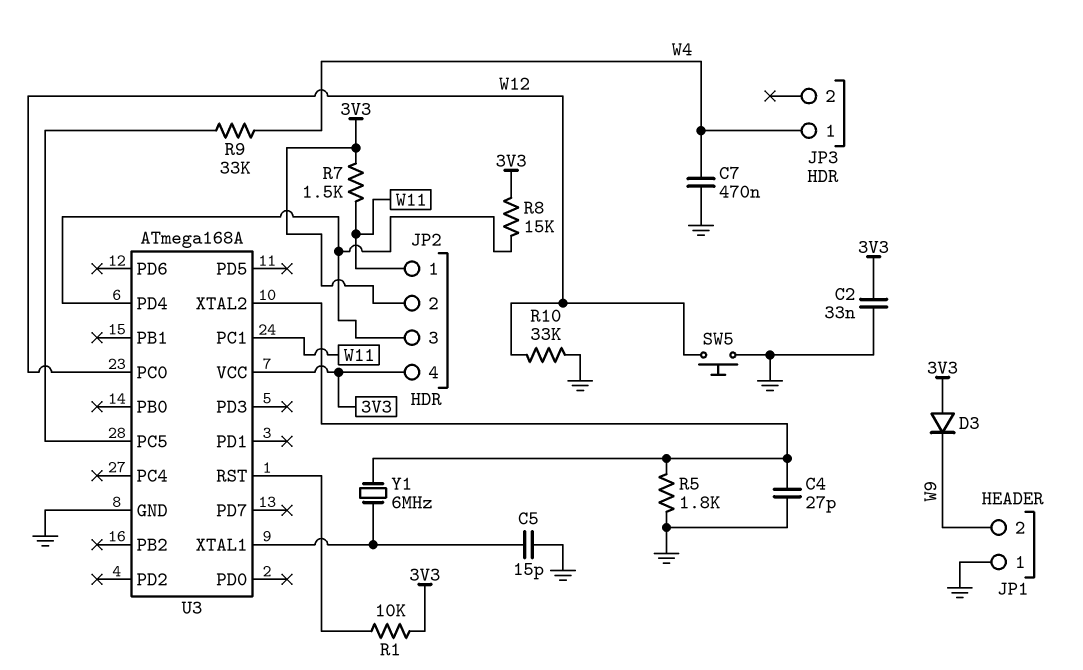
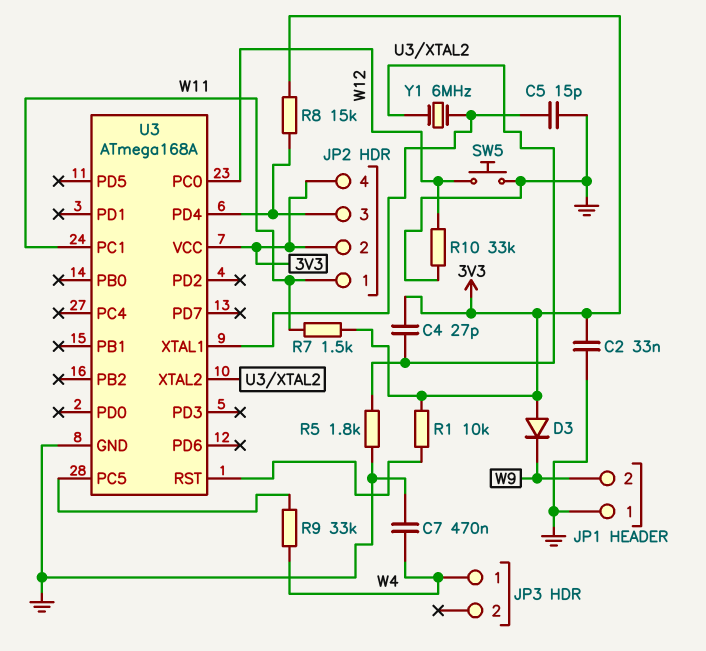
C4: 27pF (GND, U3/XTAL2) -> 27pF (3V3, U3/XTAL2)

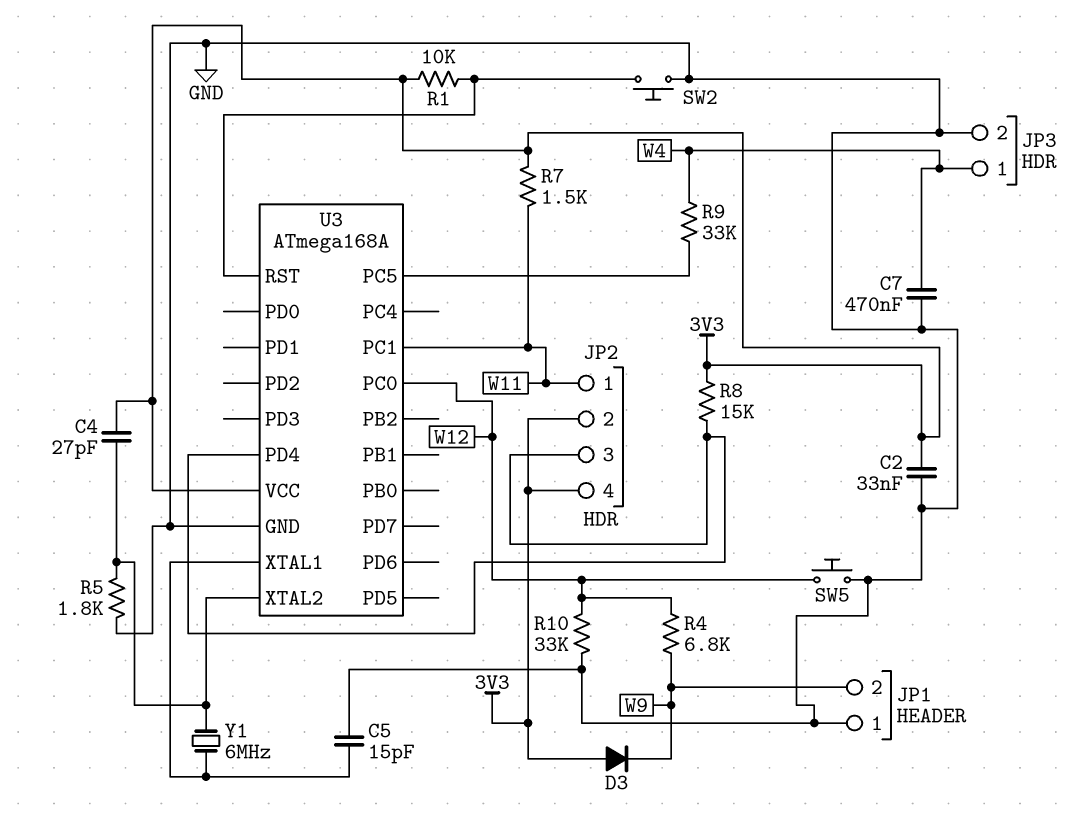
JP3 pin 2: none -> GND
R4: none -> 6.8k (W9, W12)
SW2: none -> button (GND, U3/RST)

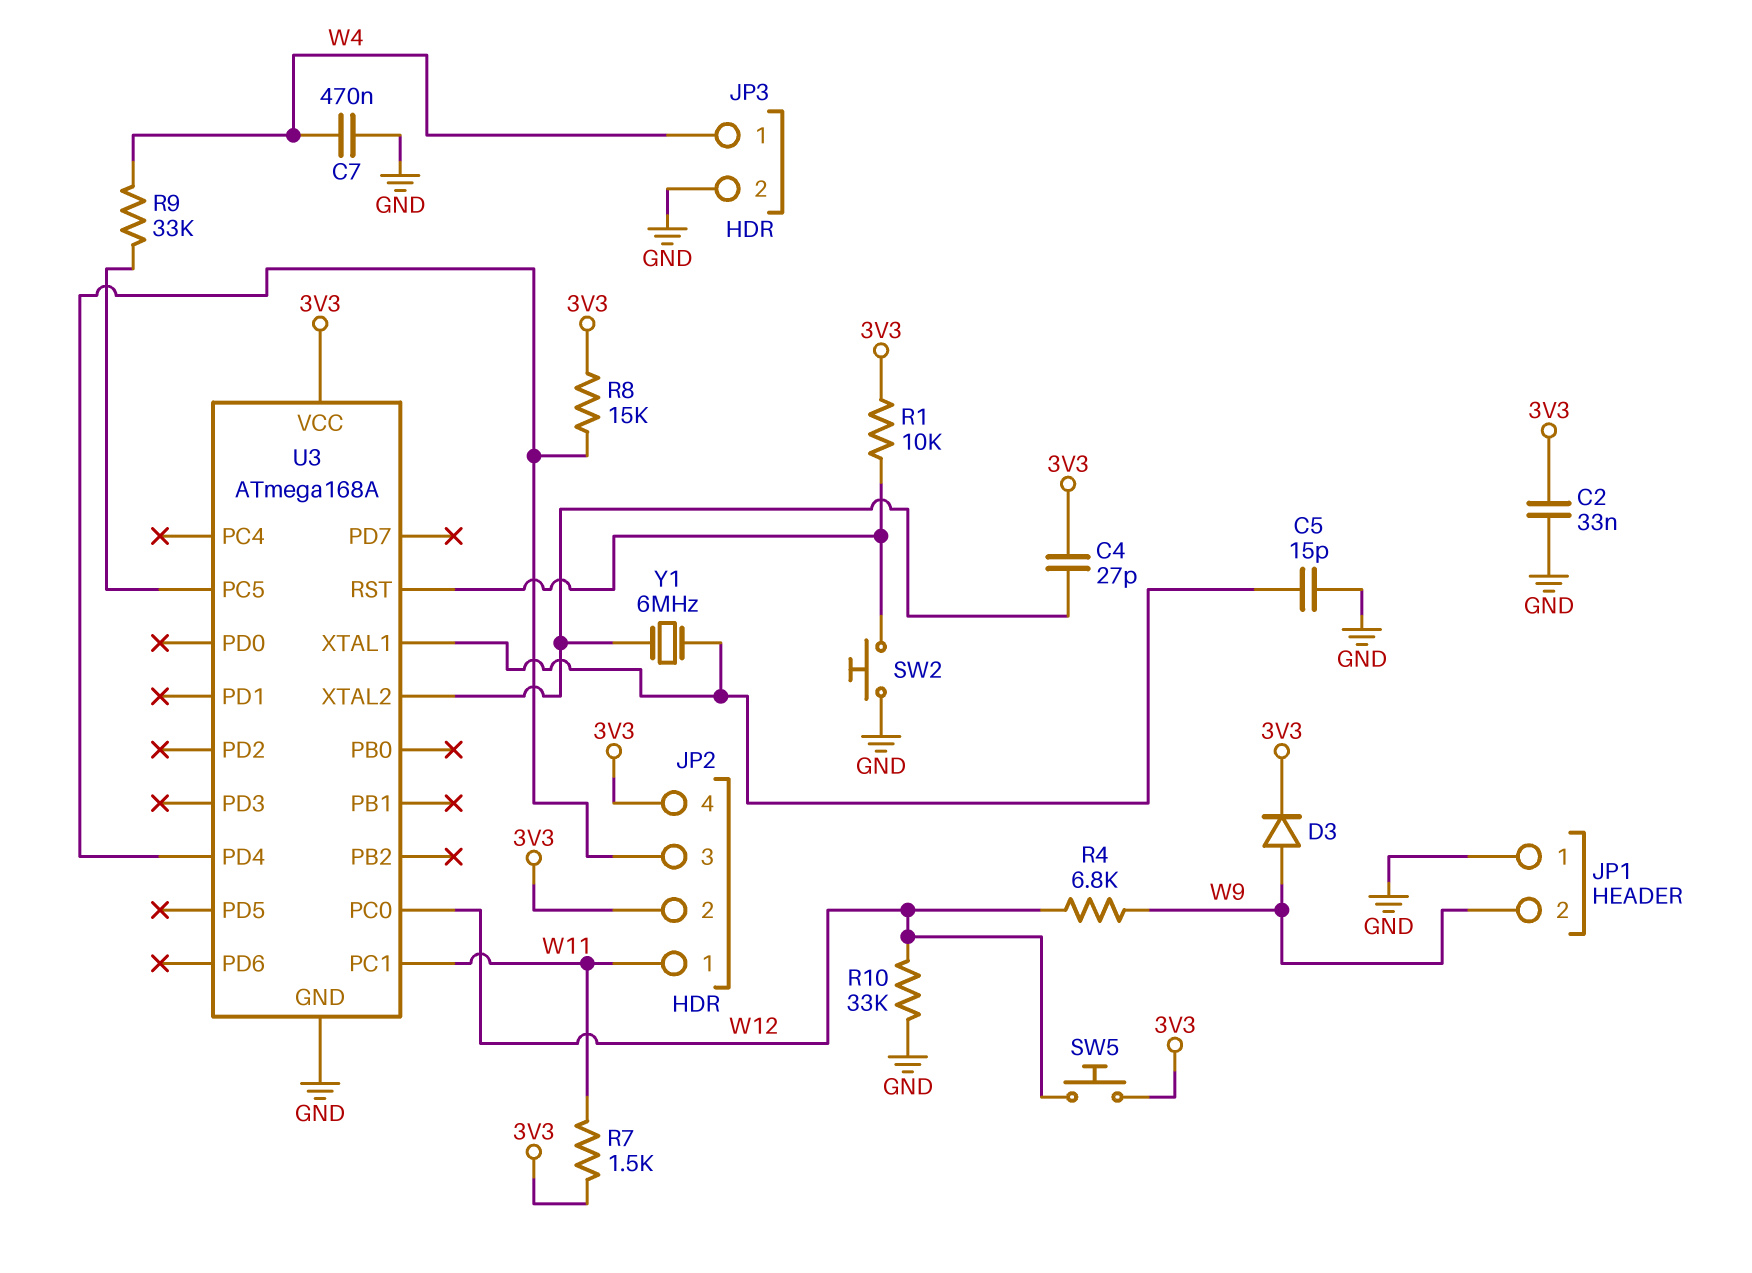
D3: diode (A 3V3, K W9) -> diode (A W9, K 3V3)
R5: 1.8k (GND, U3/XTAL2) -> none
SW5: button (GND, W12) -> button (3V3, W12)

